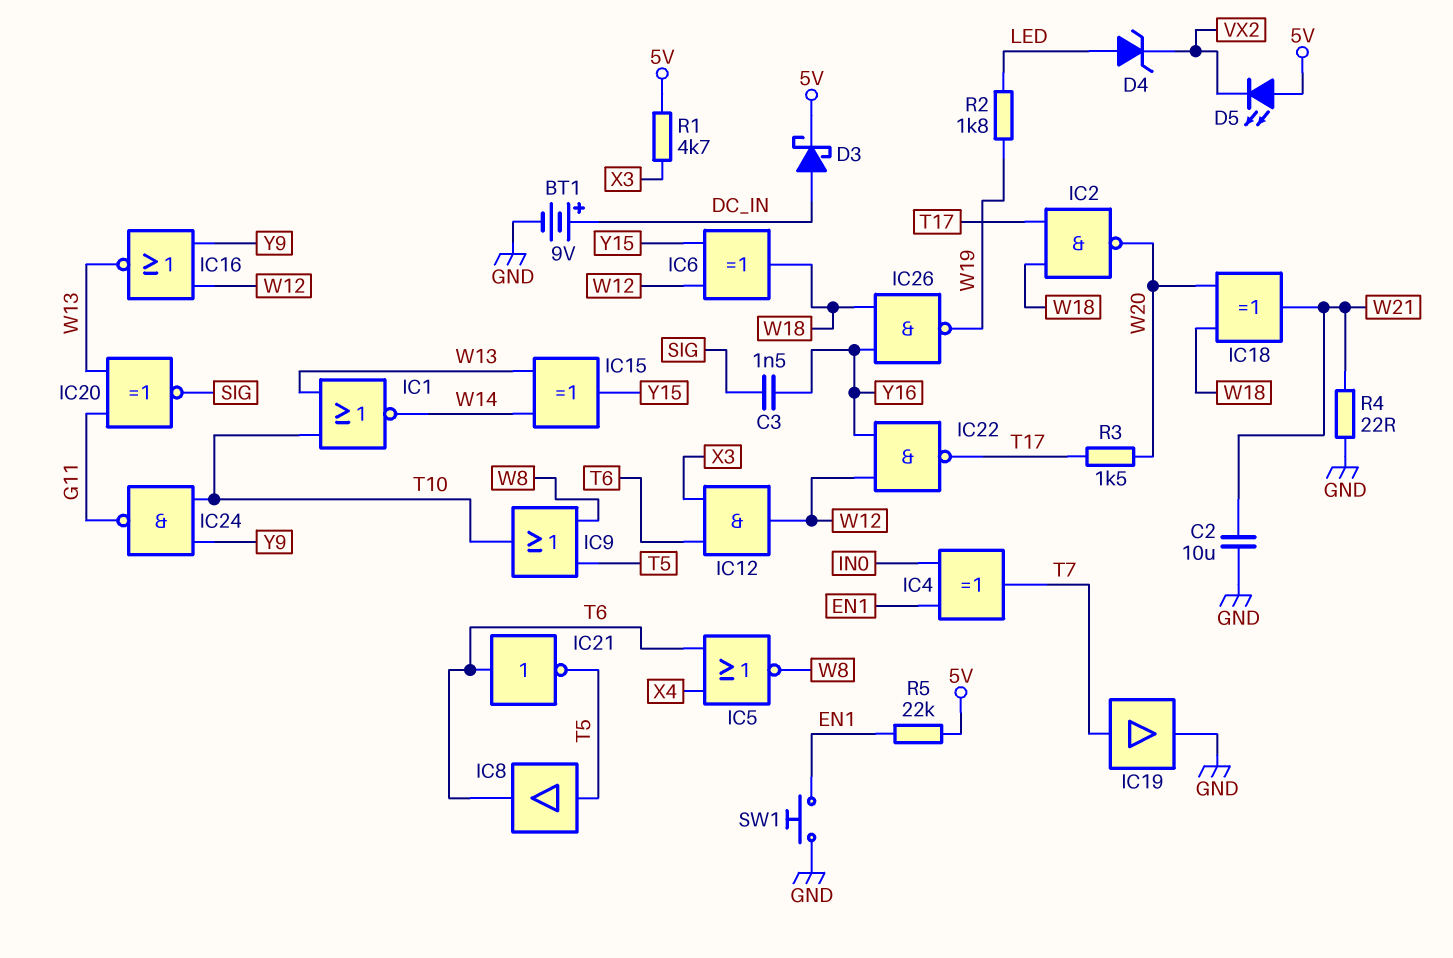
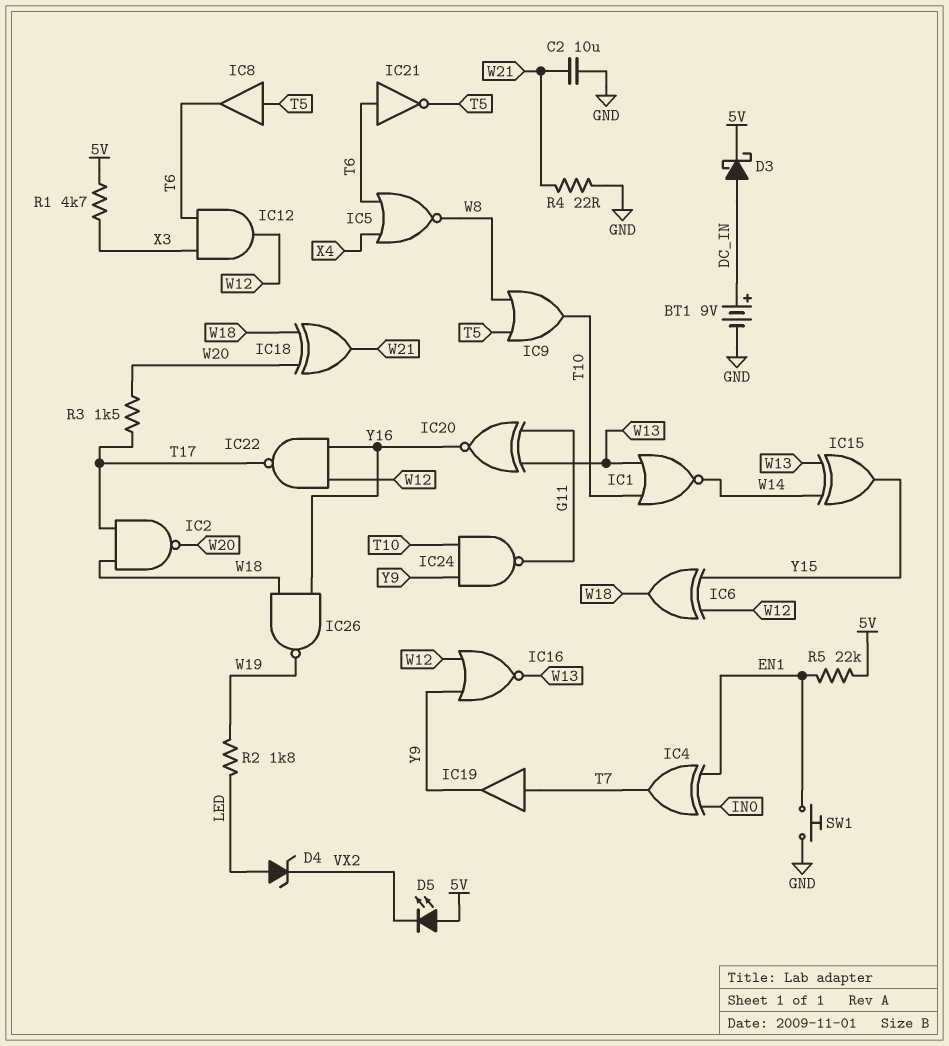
C3: 1.5nF (SIG, Y16) -> none
IC19: buffer (in T7, out GND) -> buffer (in T7, out Y9)
IC20: XNOR (in G11, in W13, out SIG) -> XNOR (in G11, in W13, out Y16)

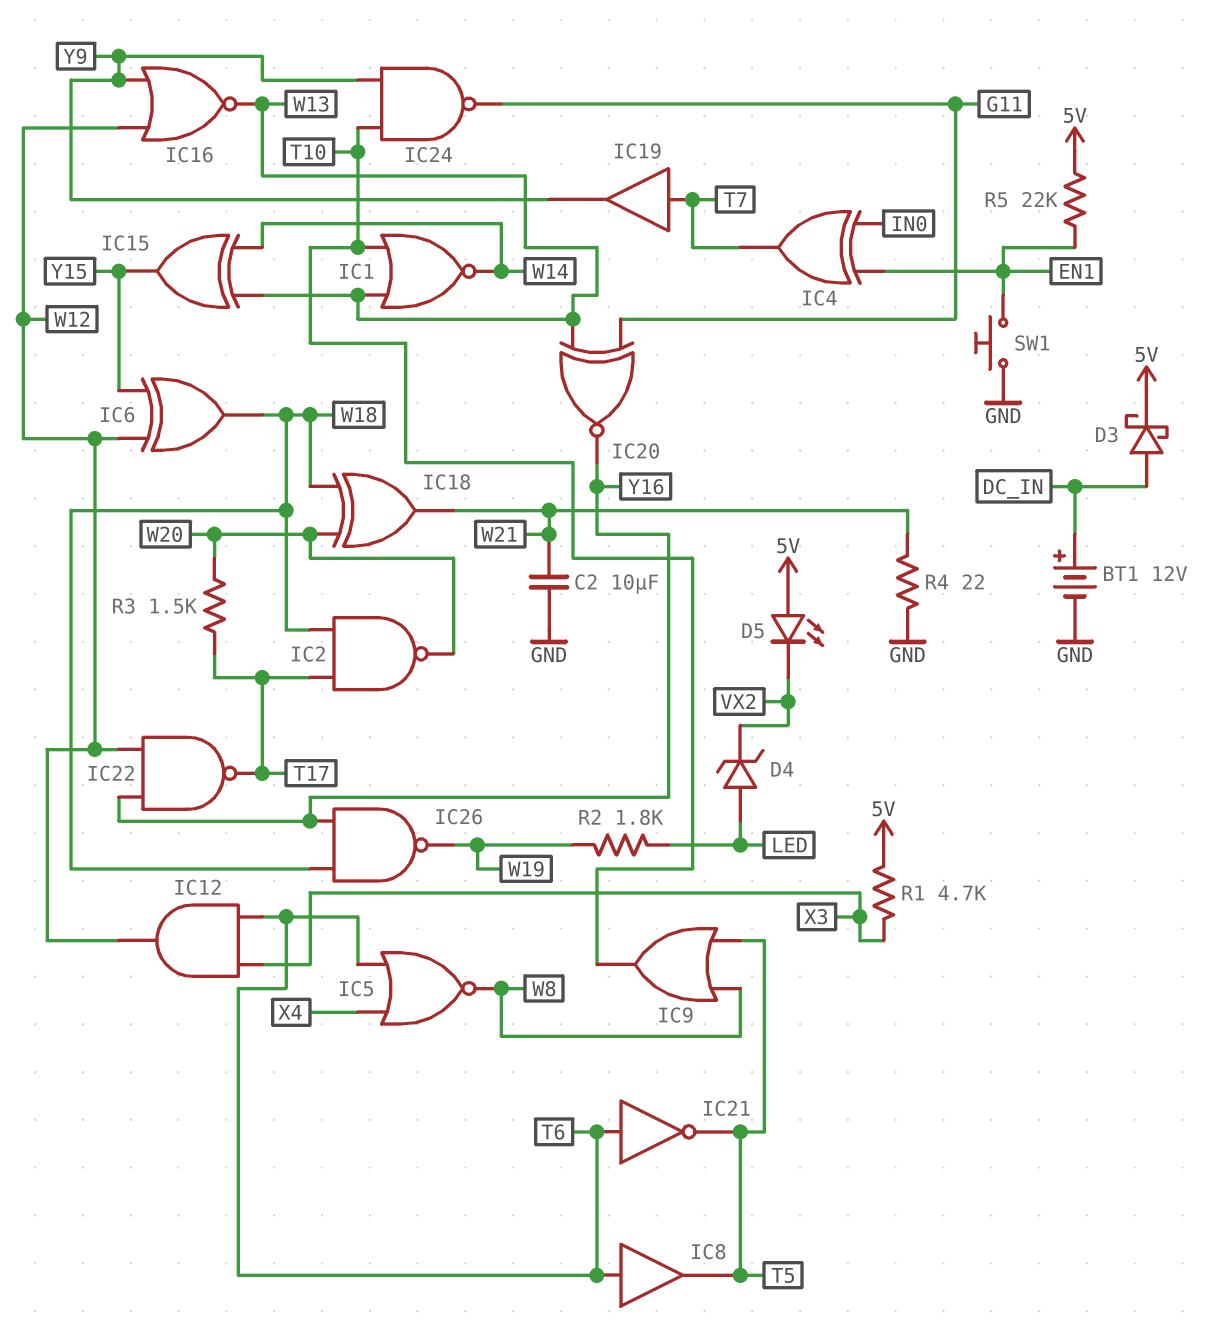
BT1: 9V (plus DC_IN, minus GND) -> 12V (plus DC_IN, minus GND)
IC8: buffer (in T5, out T6) -> buffer (in T6, out T5)

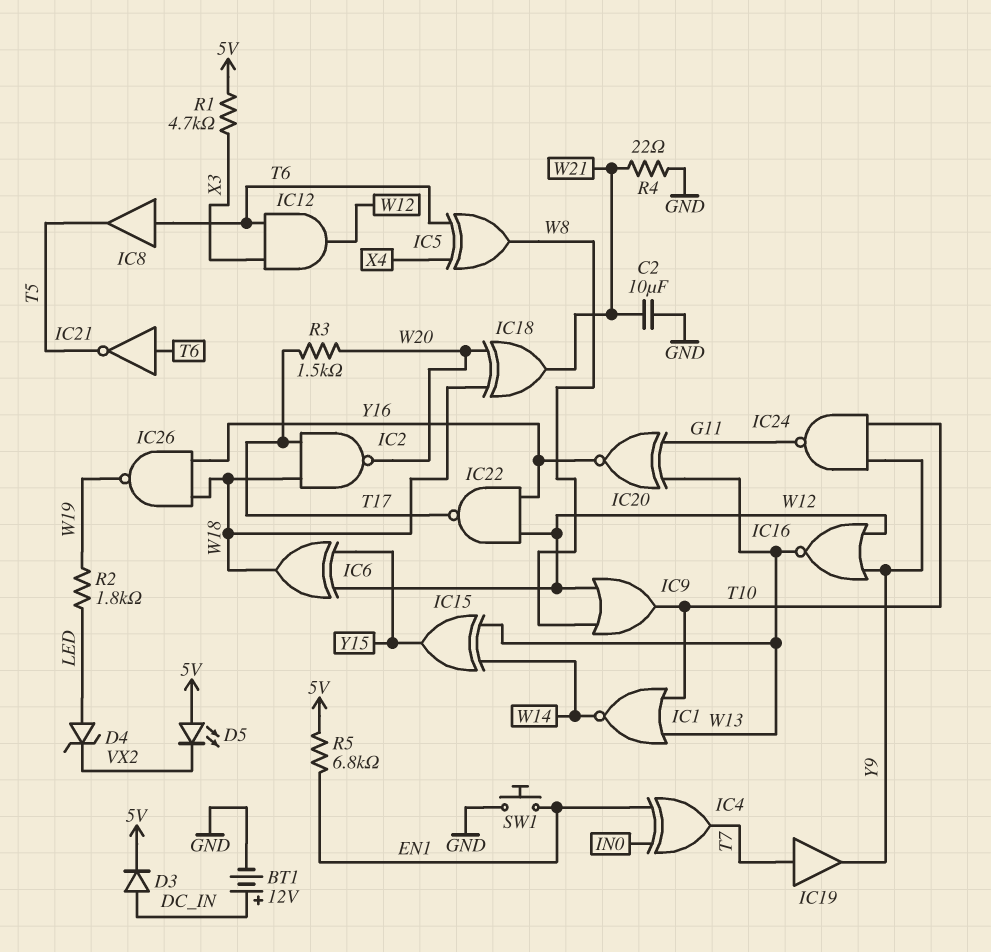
D3: schottky (A DC_IN, K 5V) -> diode (A DC_IN, K 5V)
IC5: NOR (in T6, in X4, out W8) -> XOR (in T6, in X4, out W8)
IC9: OR (in T5, in W8, out T10) -> OR (in W8, in W12, out T10)
R5: 22k (5V, EN1) -> 6.8k (5V, EN1)

